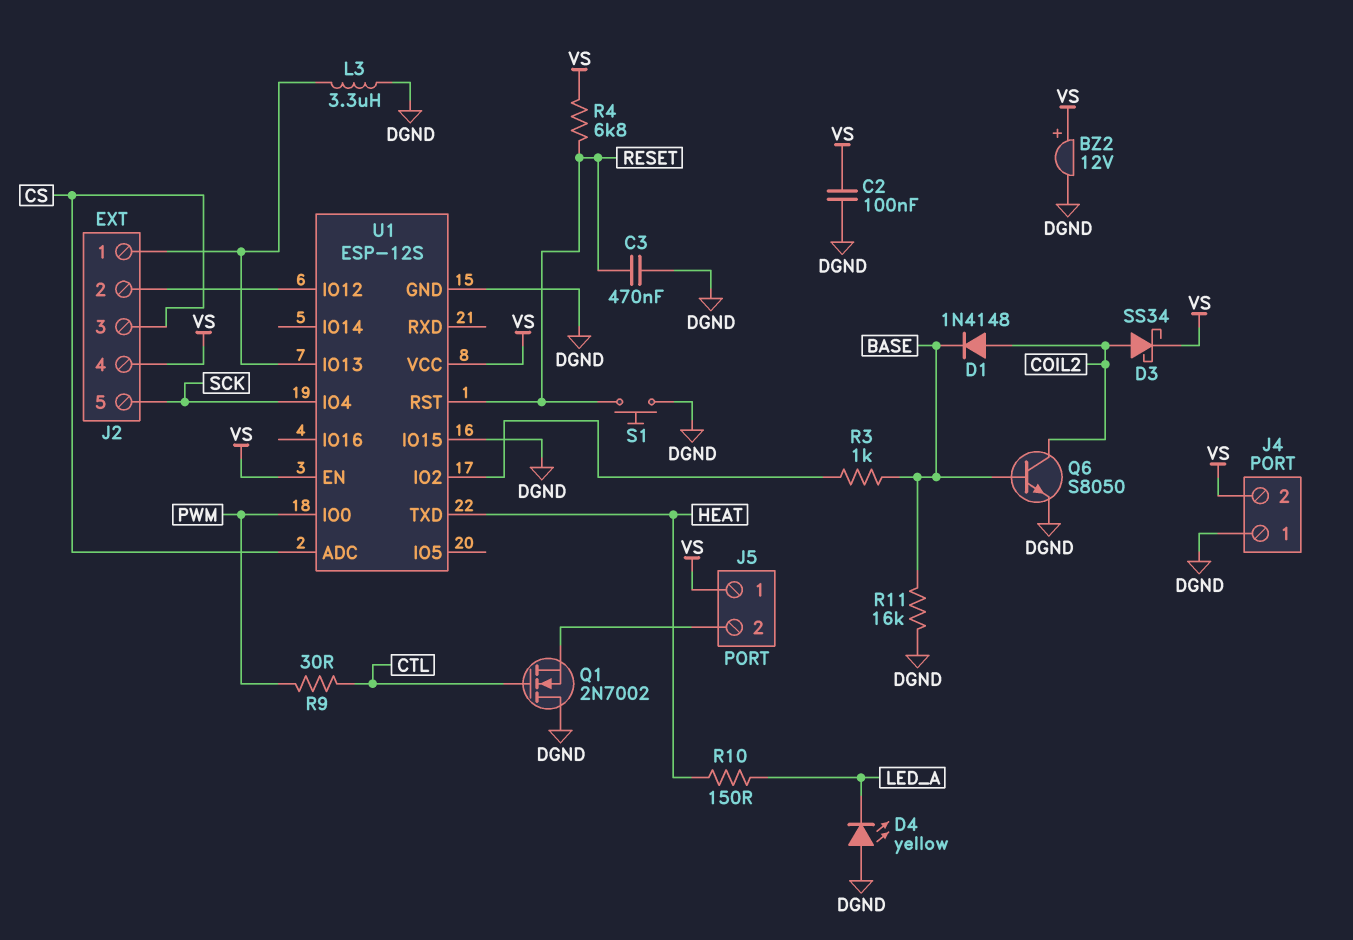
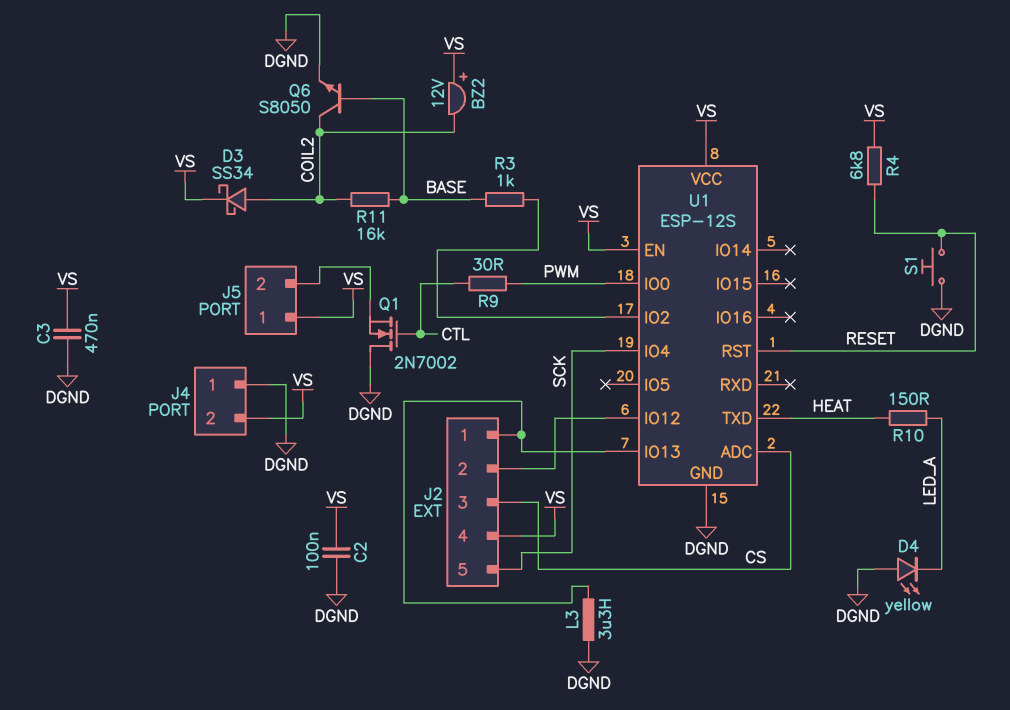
BZ2: buzzer 12V (plus VS, minus DGND) -> buzzer 12V (plus VS, minus COIL2)
C3: 470nF (DGND, RESET) -> 470nF (DGND, VS)
D1: diode 1N4148 (A COIL2, K BASE) -> none
R11: 16k (BASE, DGND) -> 16k (BASE, COIL2)
U1 pin IO15: DGND -> none

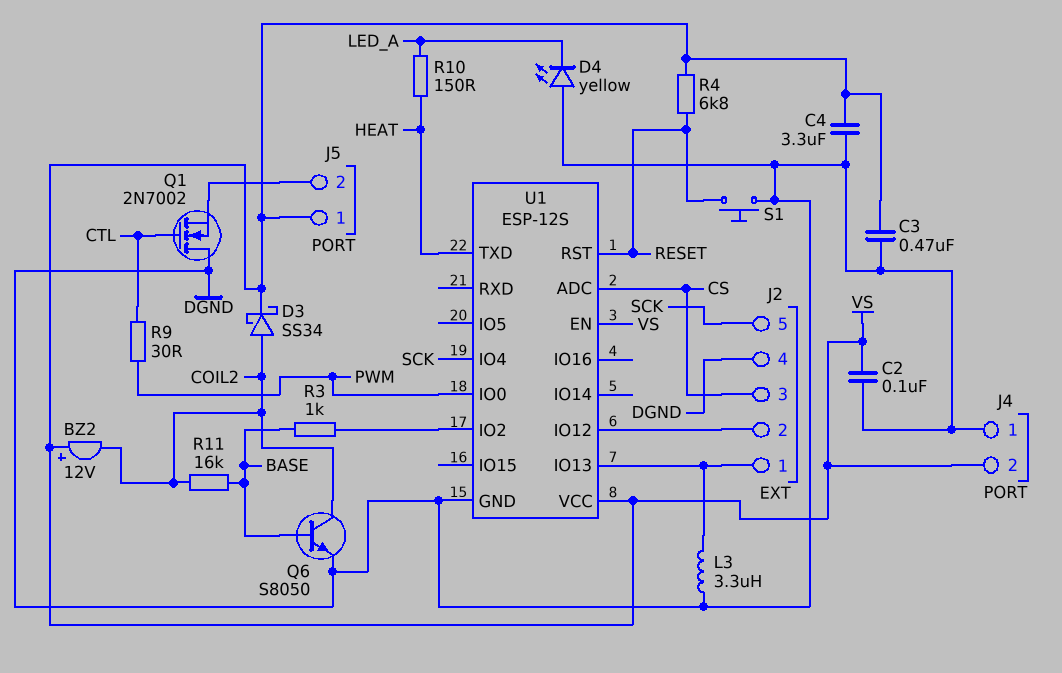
C4: none -> 3.3uF (DGND, VS)
J2 pin 4: VS -> DGND

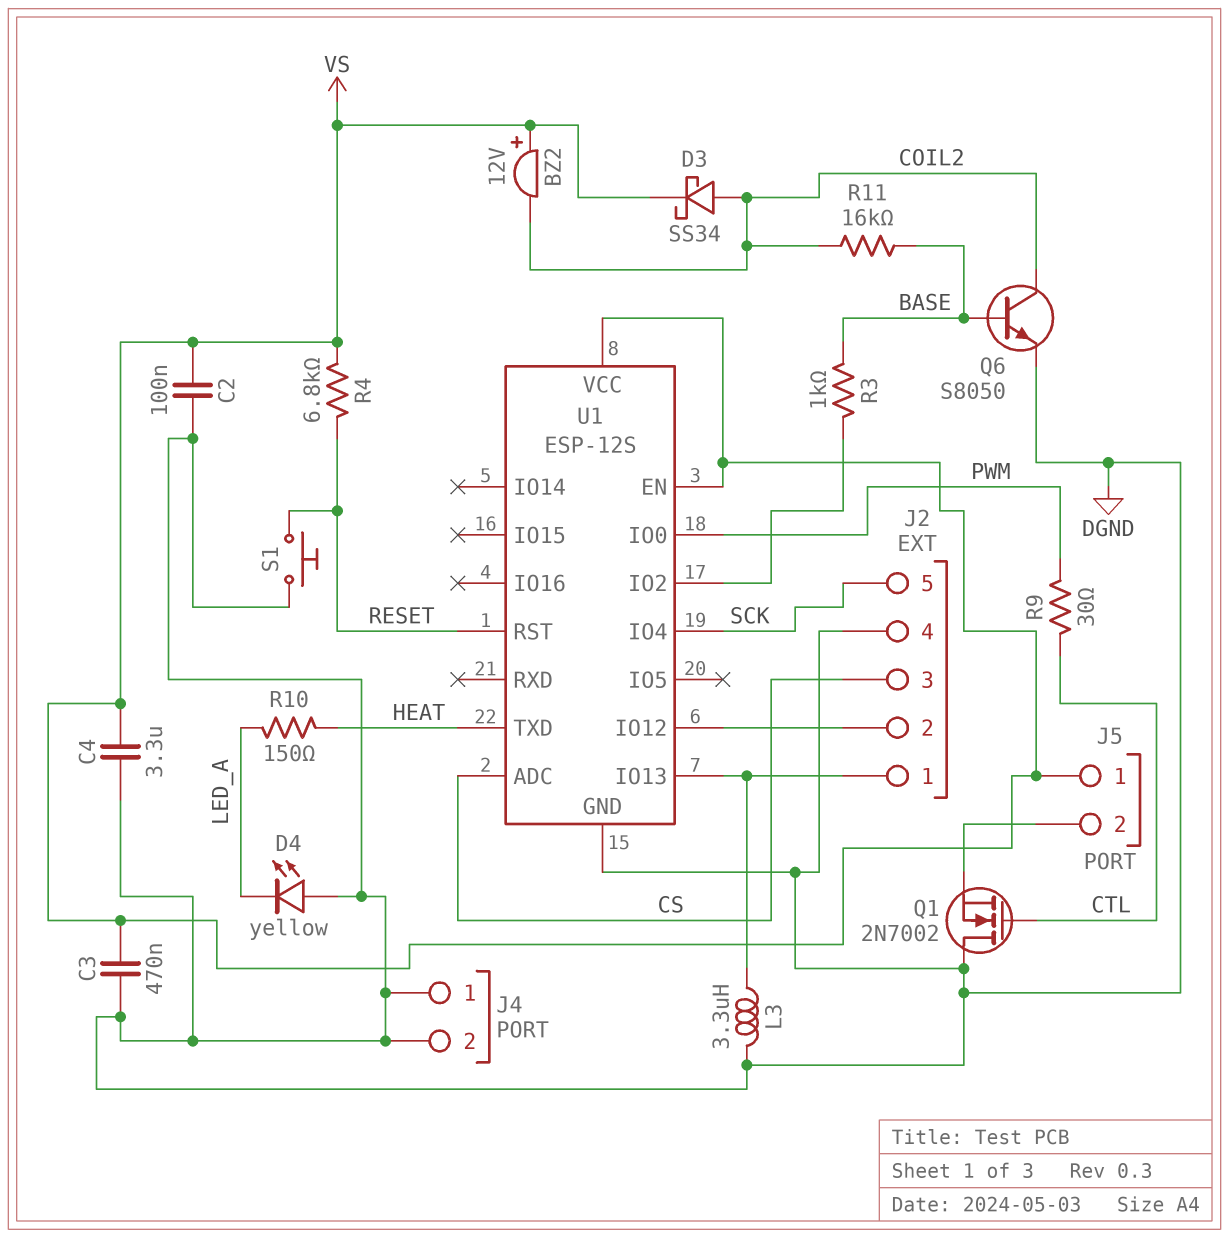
J4 pin 2: VS -> DGND

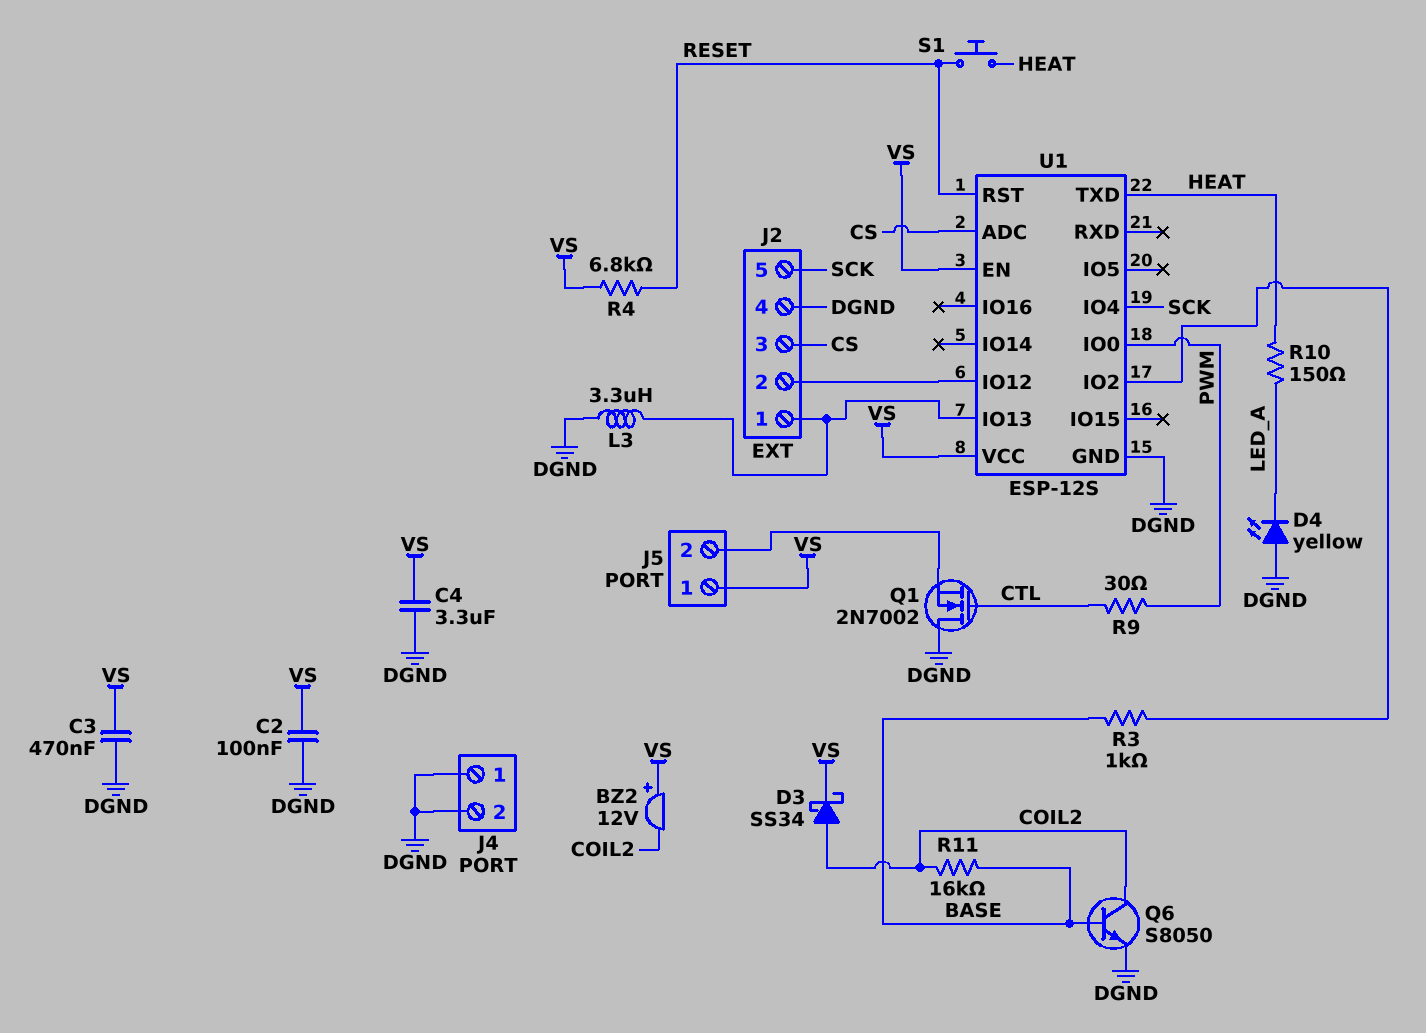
S1: button (DGND, RESET) -> button (HEAT, RESET)

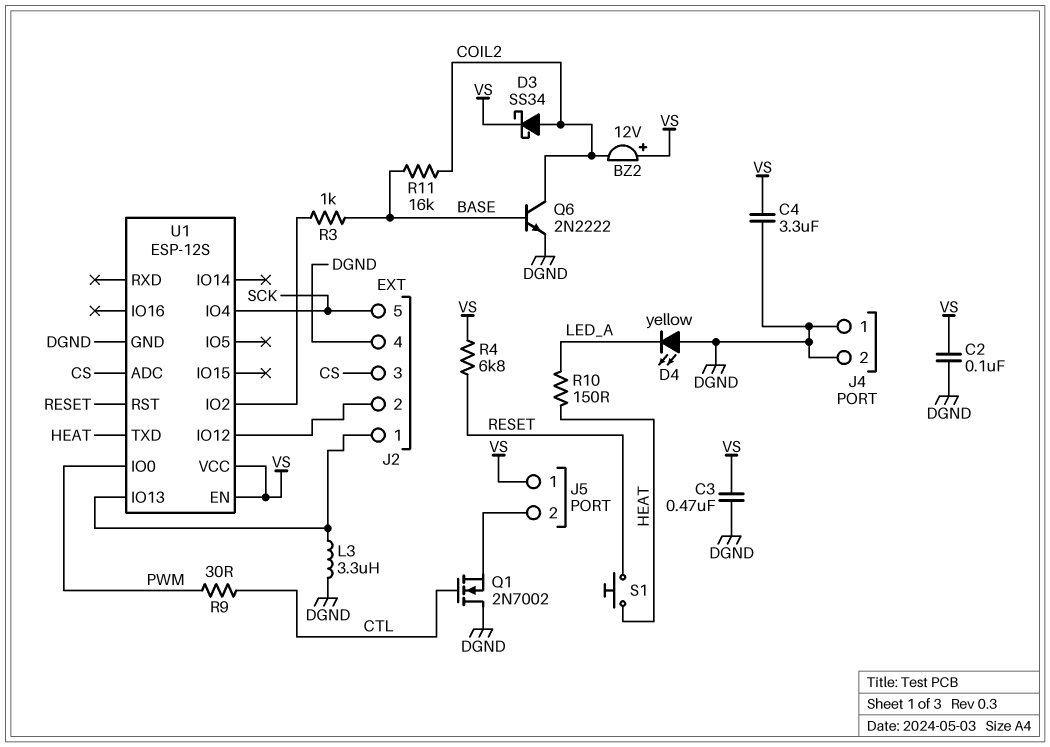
Q6: NPN S8050 (B BASE, C COIL2, E DGND) -> NPN 2N2222 (B BASE, C COIL2, E DGND)

